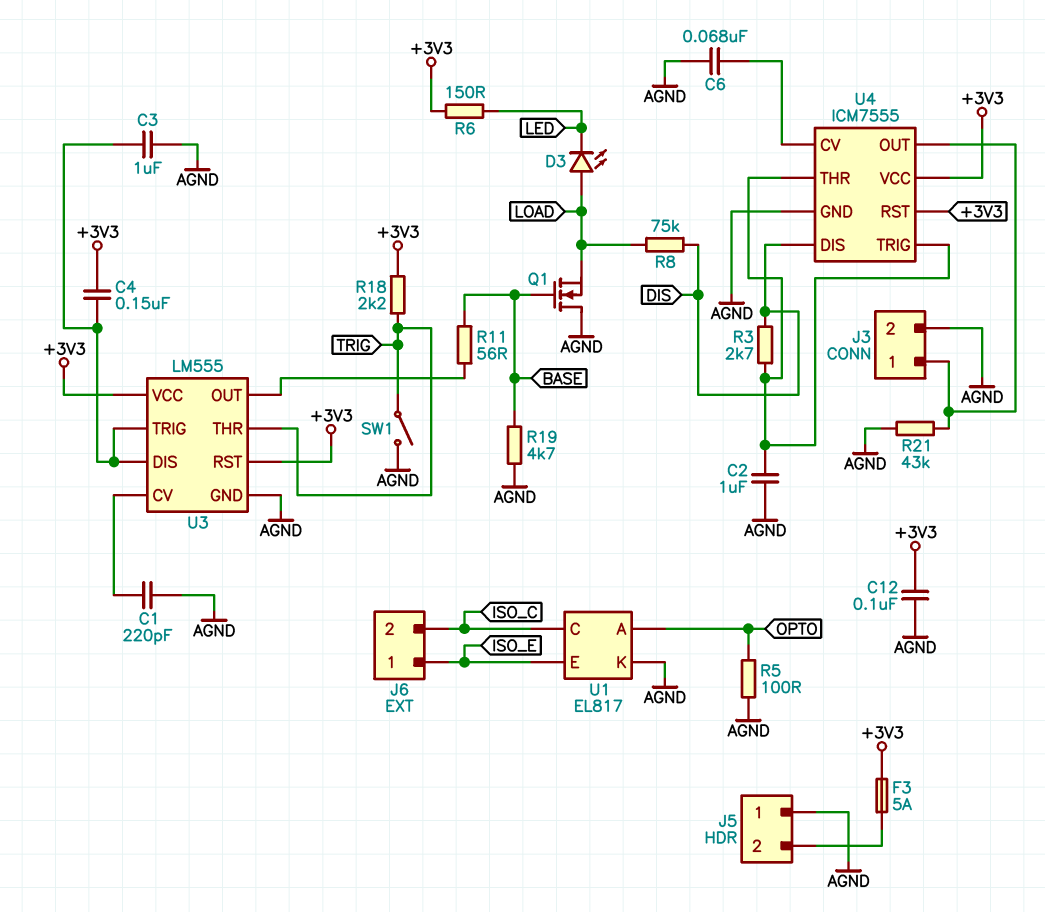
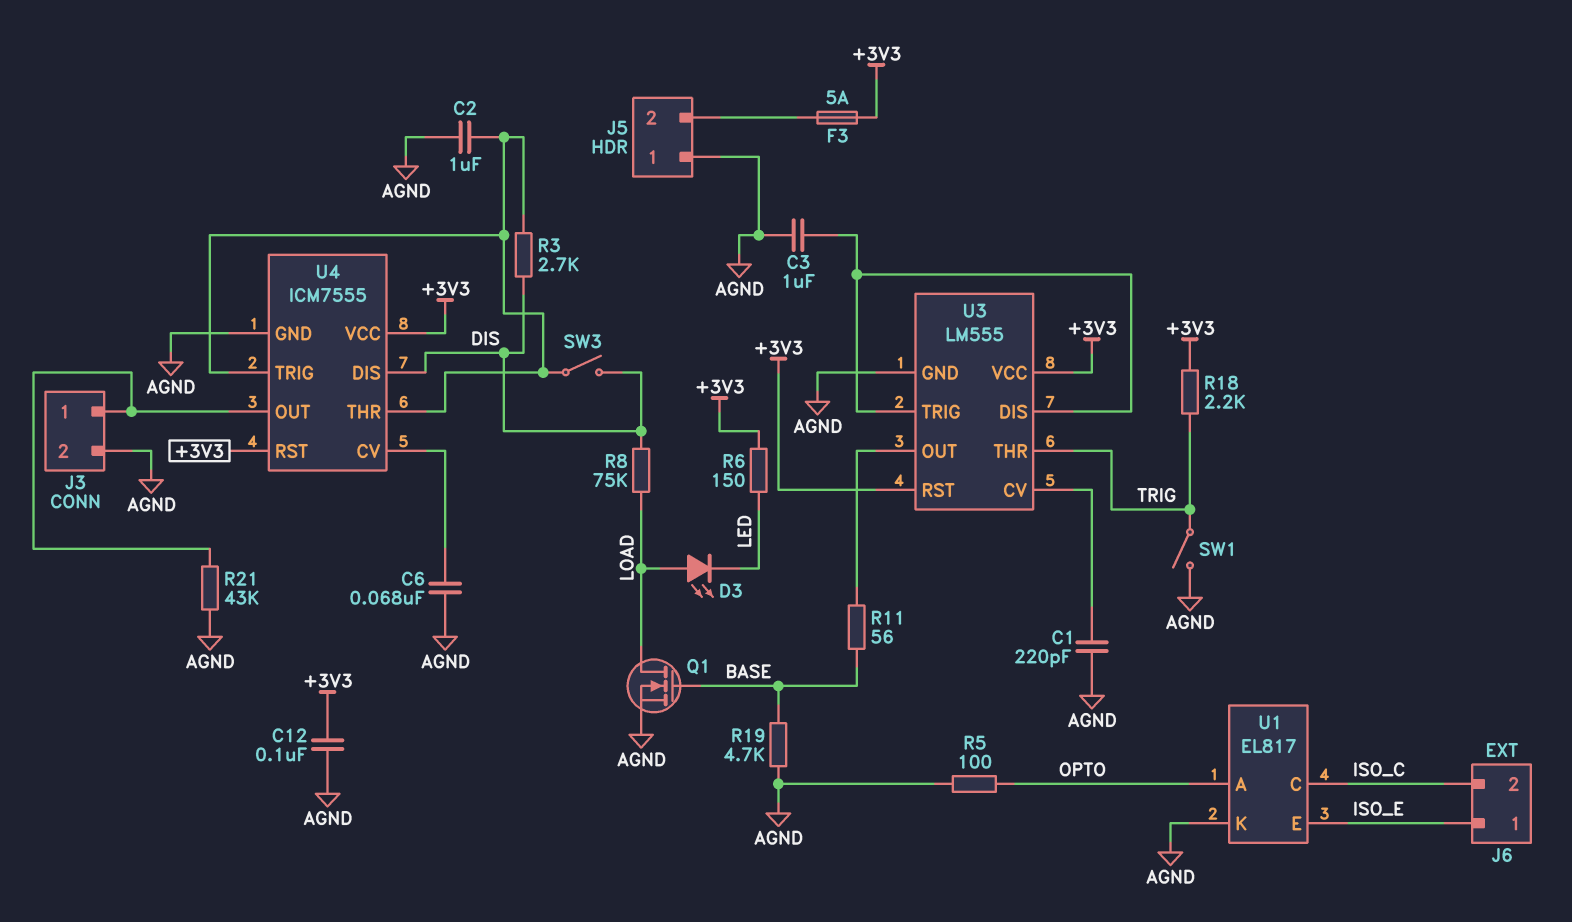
C4: 150nF (+3V3, U3/DIS) -> none
Q1: NMOS (G BASE, D AGND, S LOAD) -> NMOS (G BASE, D LOAD, S AGND)
SW3: none -> switch (DIS, U4/THR)

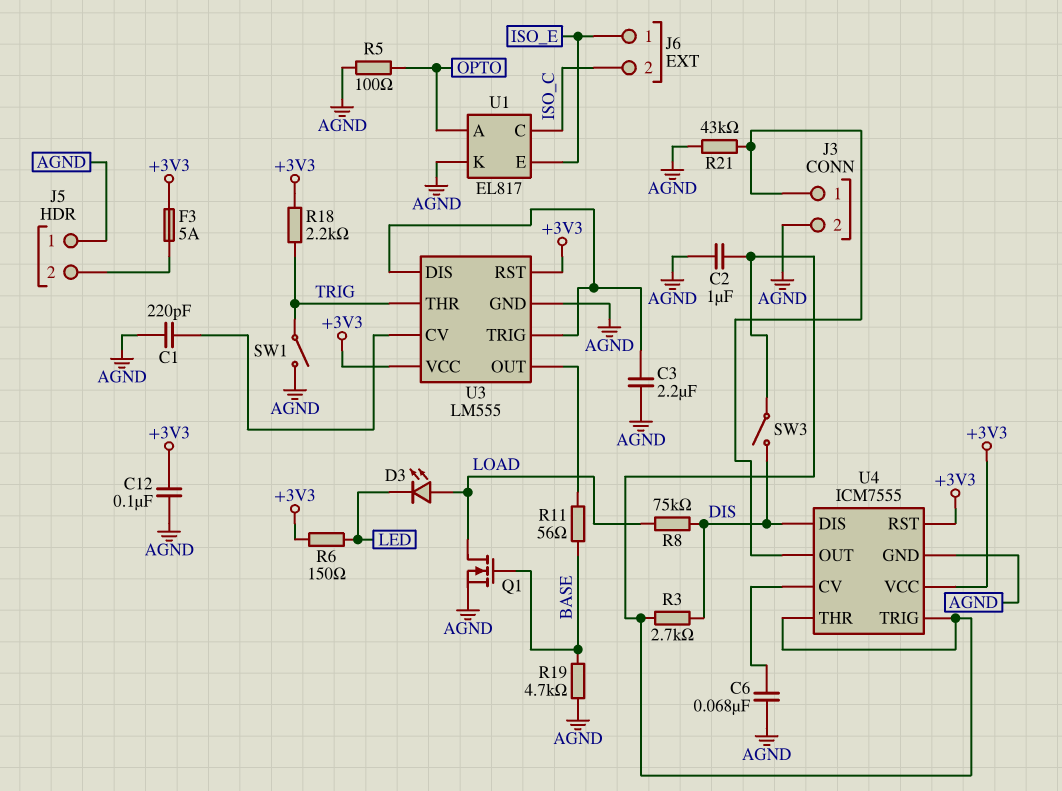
C3: 1uF (AGND, U3/DIS) -> 2.2uF (AGND, U3/DIS)

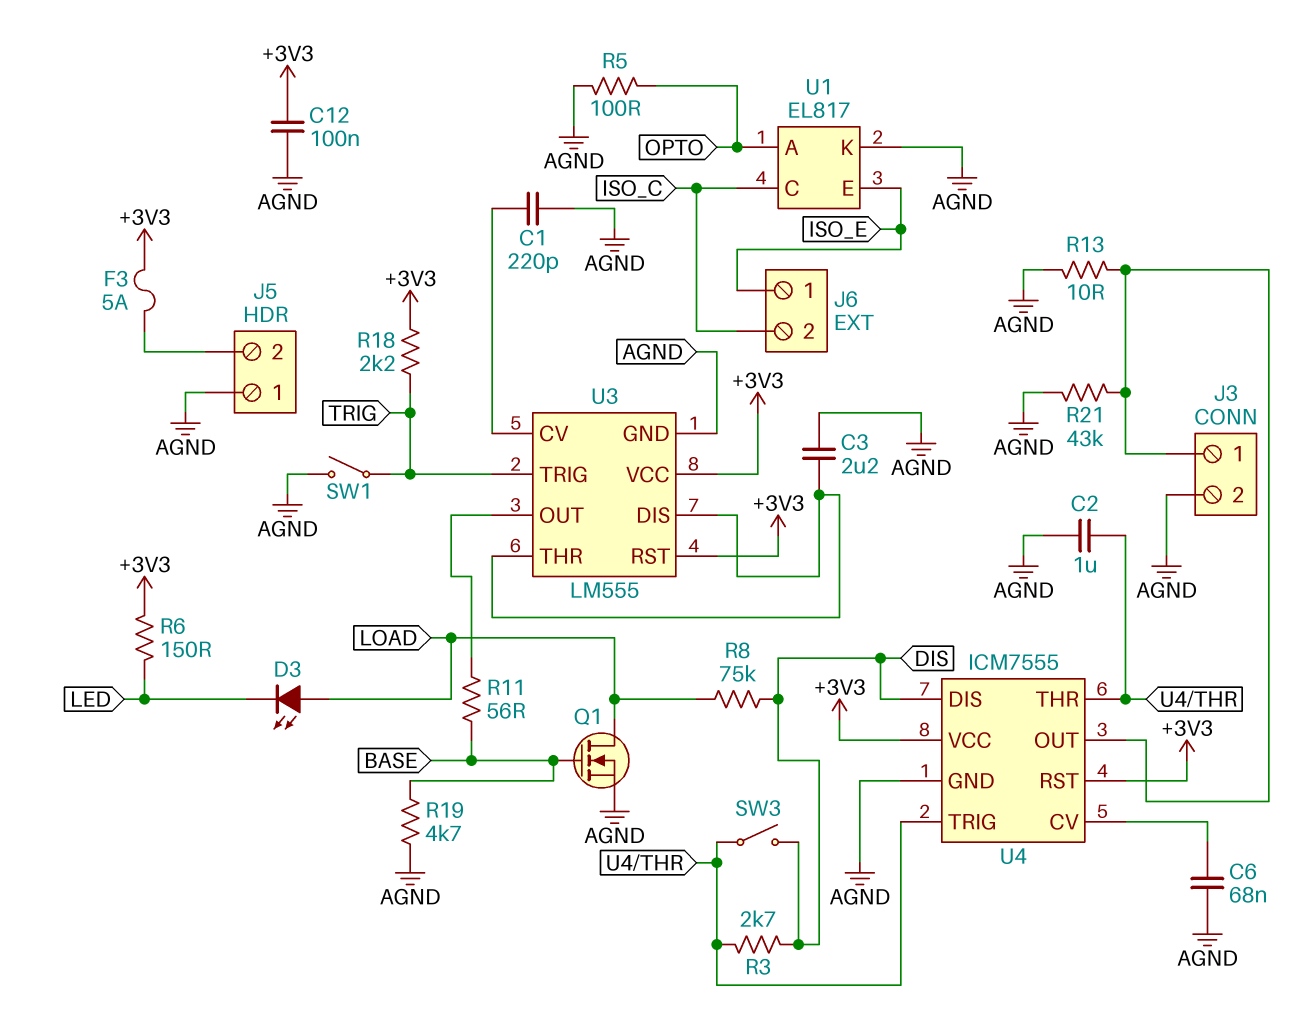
R13: none -> 10 (AGND, J3/1)
U3 pin THR: TRIG -> U3/DIS
U3 pin TRIG: U3/DIS -> TRIG

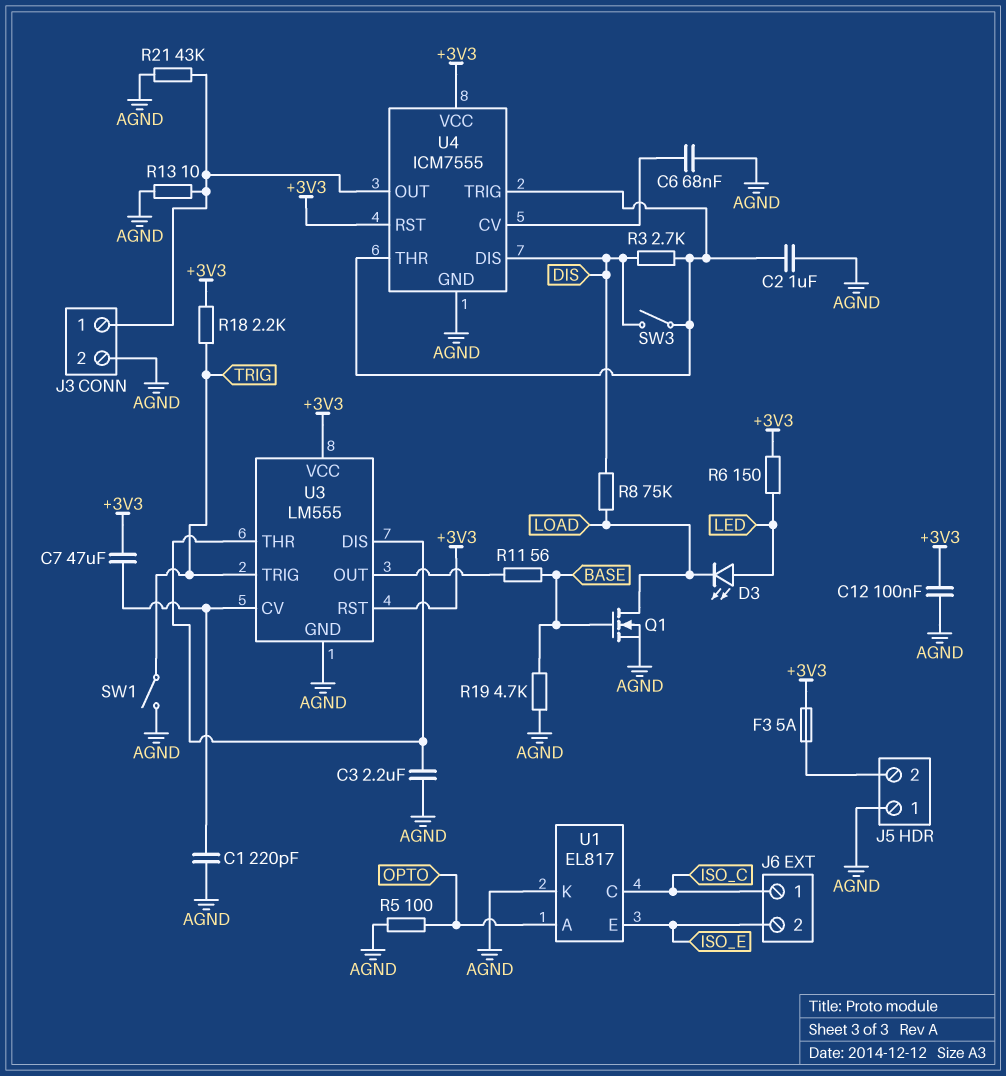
C7: none -> 47uF (+3V3, U3/CV)
D3: LED (A LOAD, K LED) -> LED (A LED, K LOAD)
J6 pin 1: ISO_E -> ISO_C
J6 pin 2: ISO_C -> ISO_E

